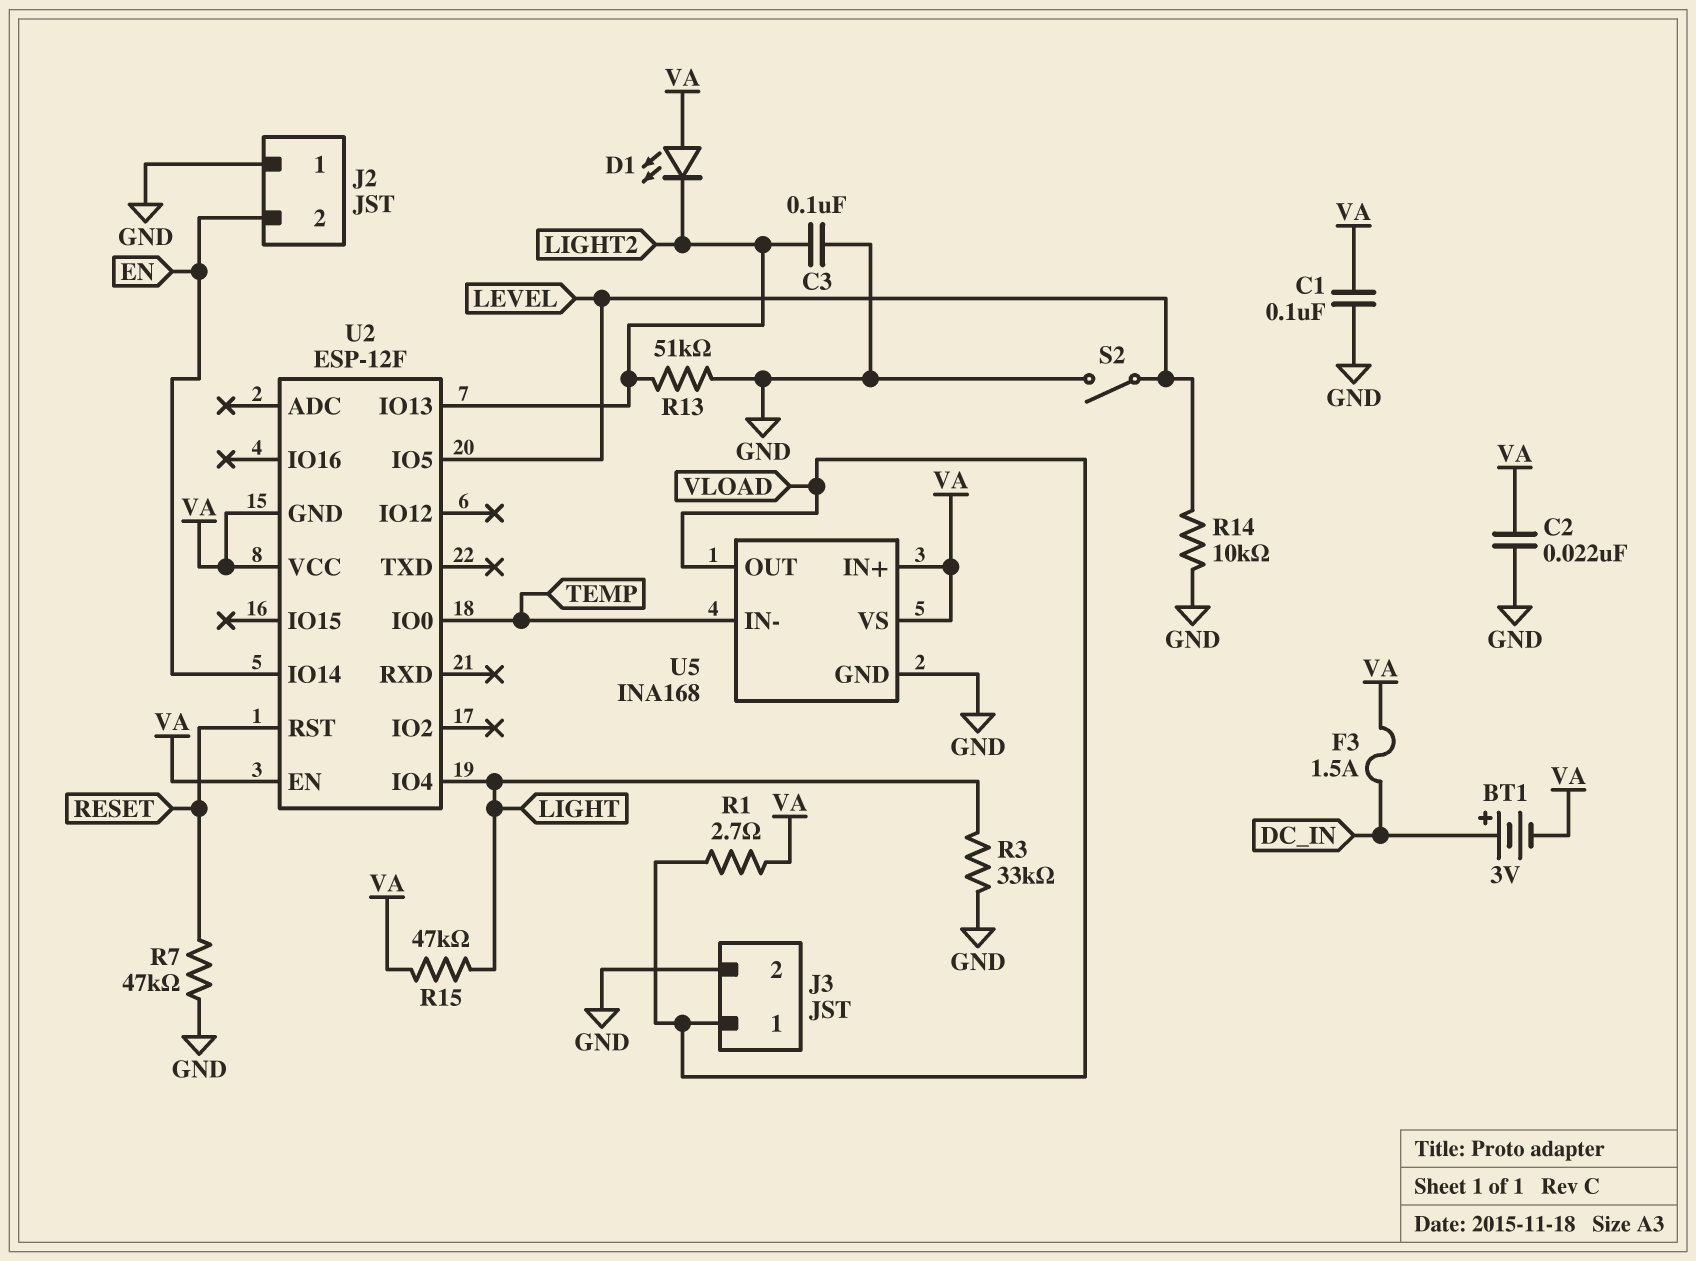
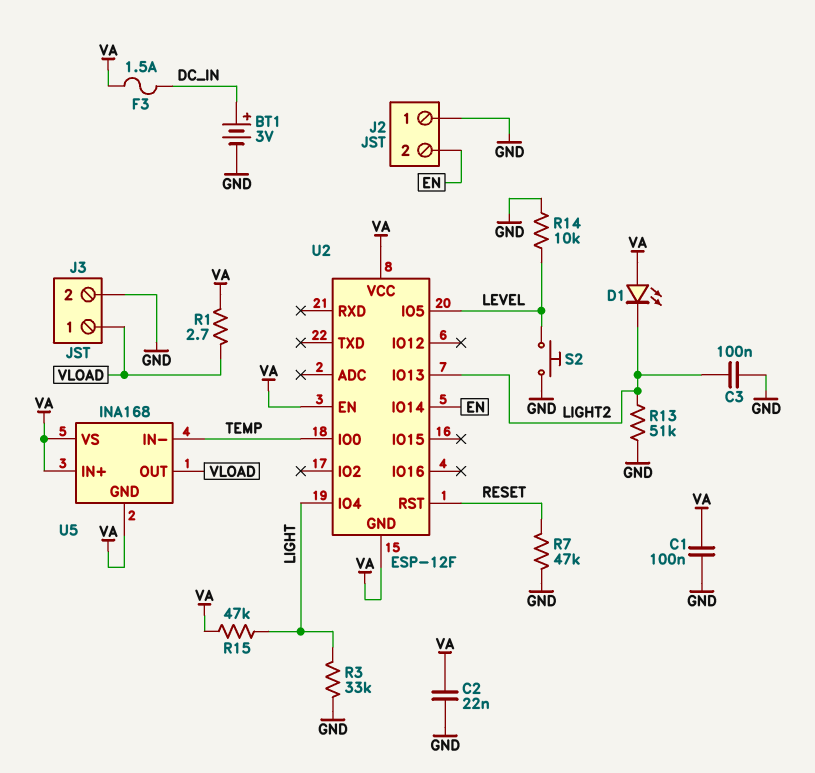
BT1: 3V (plus DC_IN, minus VA) -> 3V (plus DC_IN, minus GND)
S2: switch (GND, LEVEL) -> button (GND, LEVEL)
U5 pin GND: GND -> VA

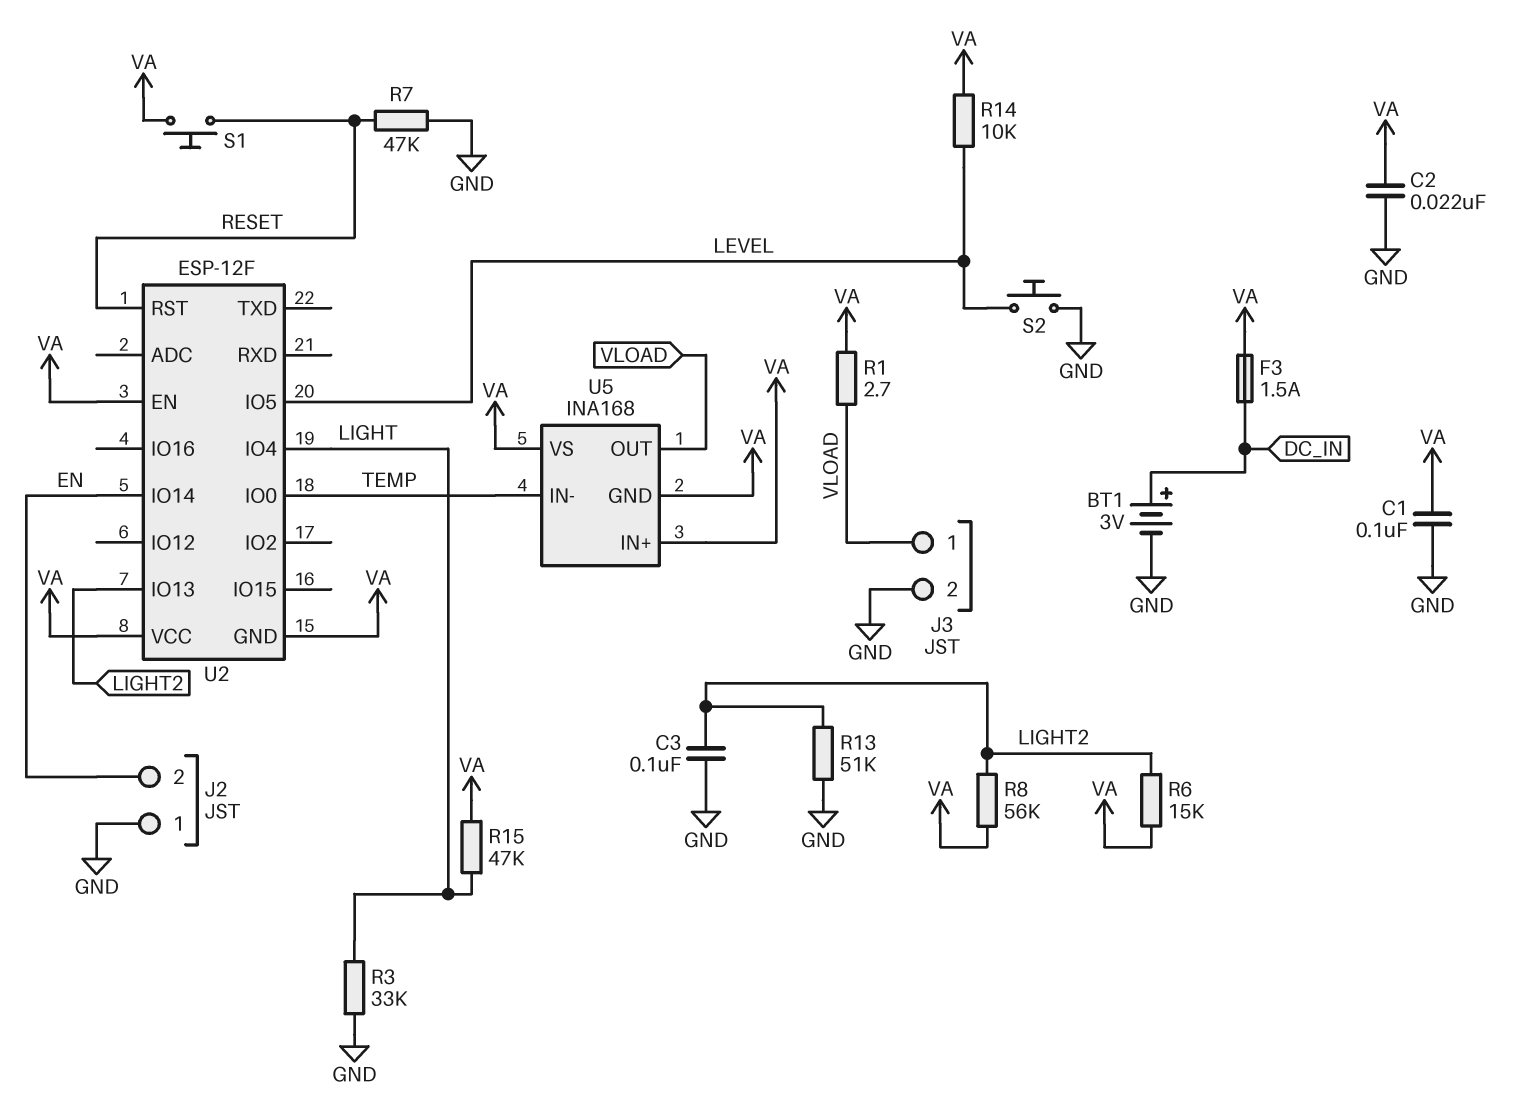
D1: LED (A VA, K LIGHT2) -> none
R6: none -> 15k (LIGHT2, VA)
R8: none -> 56k (LIGHT2, VA)
R14: 10k (GND, LEVEL) -> 10k (LEVEL, VA)
S1: none -> button (RESET, VA)

